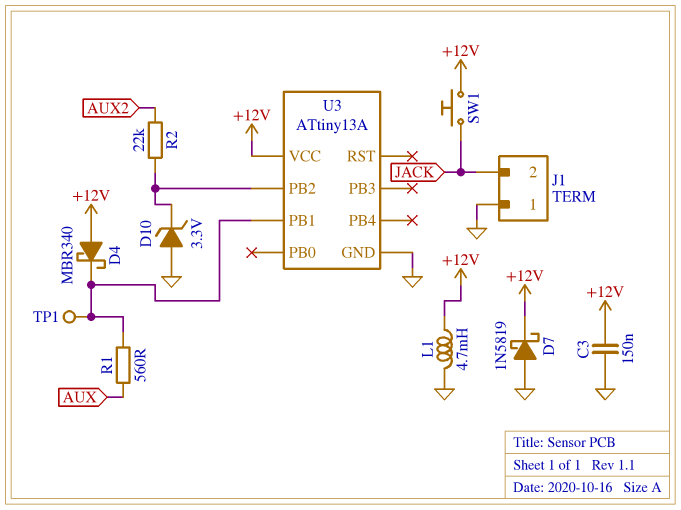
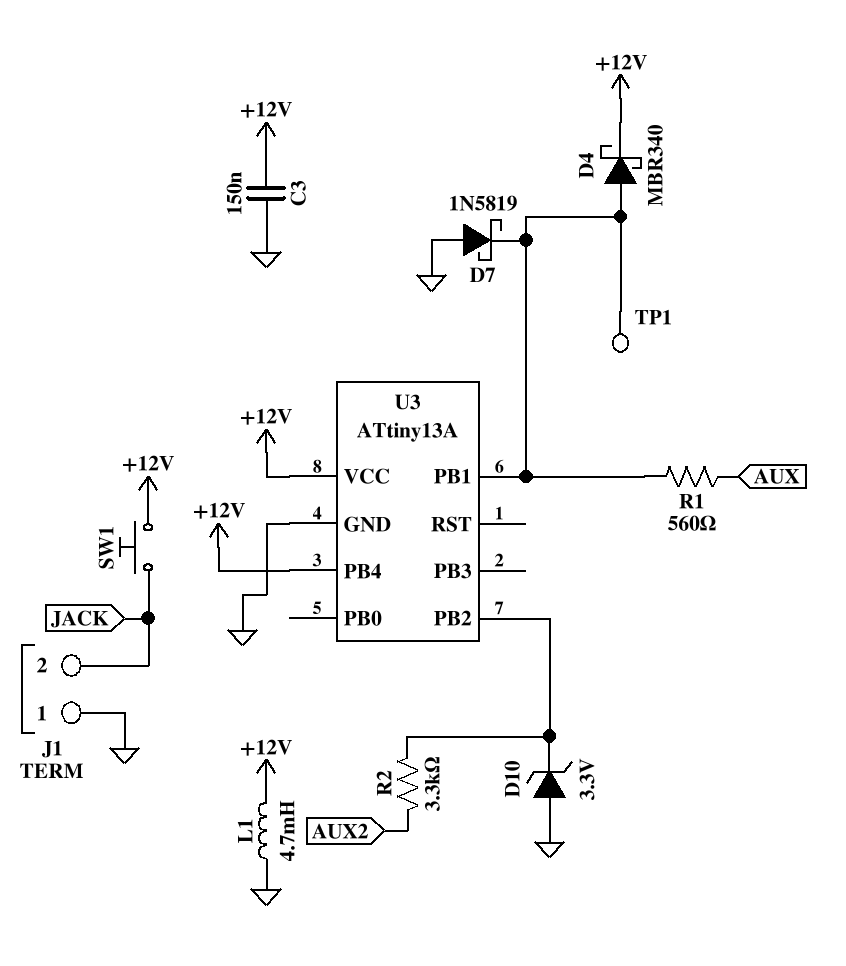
D4: schottky MBR340 (A +12V, K U3/PB1) -> schottky MBR340 (A U3/PB1, K +12V)
D7: schottky 1N5819 (A GND, K +12V) -> schottky 1N5819 (A GND, K U3/PB1)
R2: 22k (AUX2, U3/PB2) -> 3.3k (AUX2, U3/PB2)
U3 pin PB4: none -> +12V

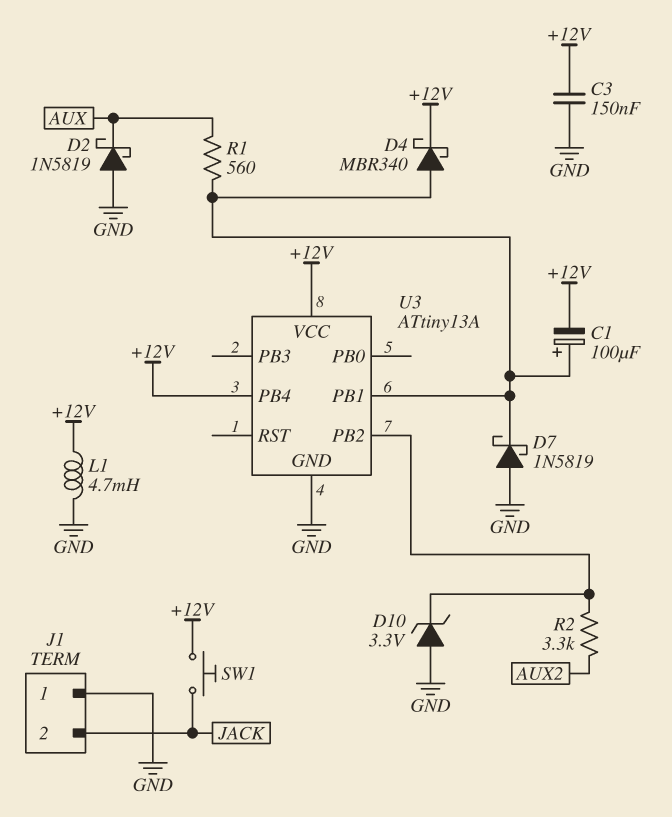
C1: none -> 100uF (plus U3/PB1, minus +12V)
D2: none -> schottky 1N5819 (A GND, K AUX)
TP1: test point (U3/PB1) -> none

